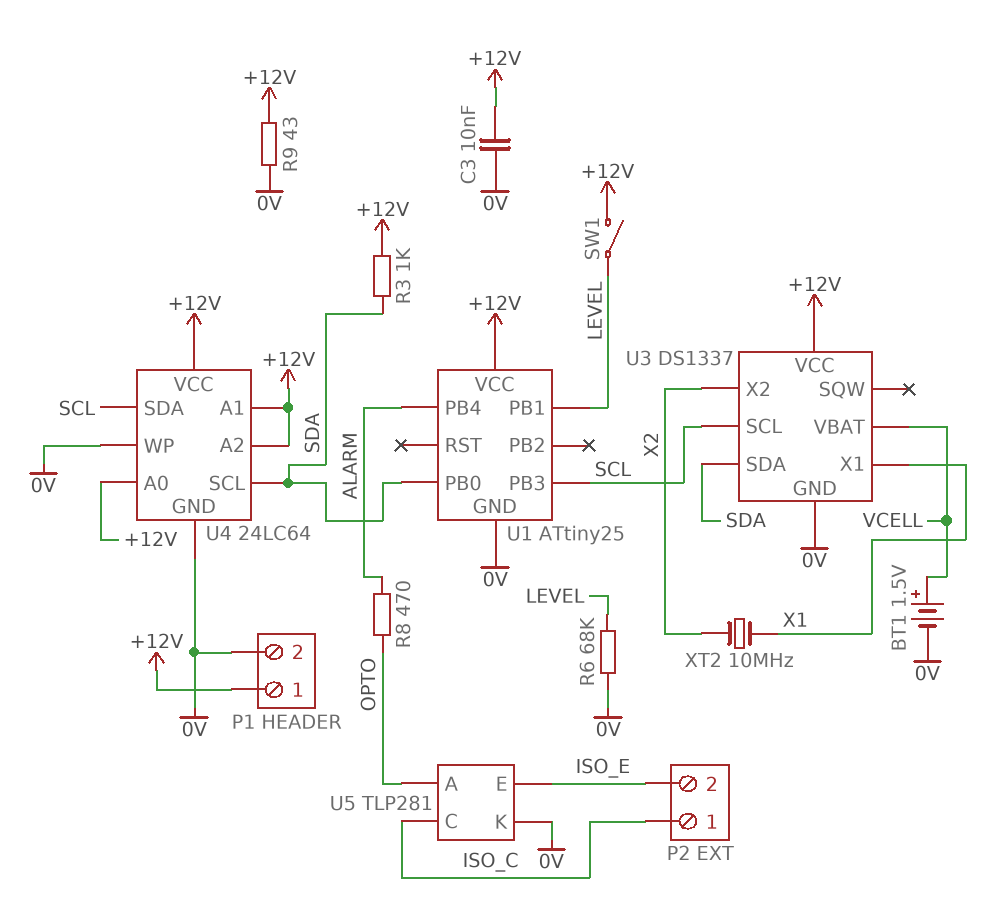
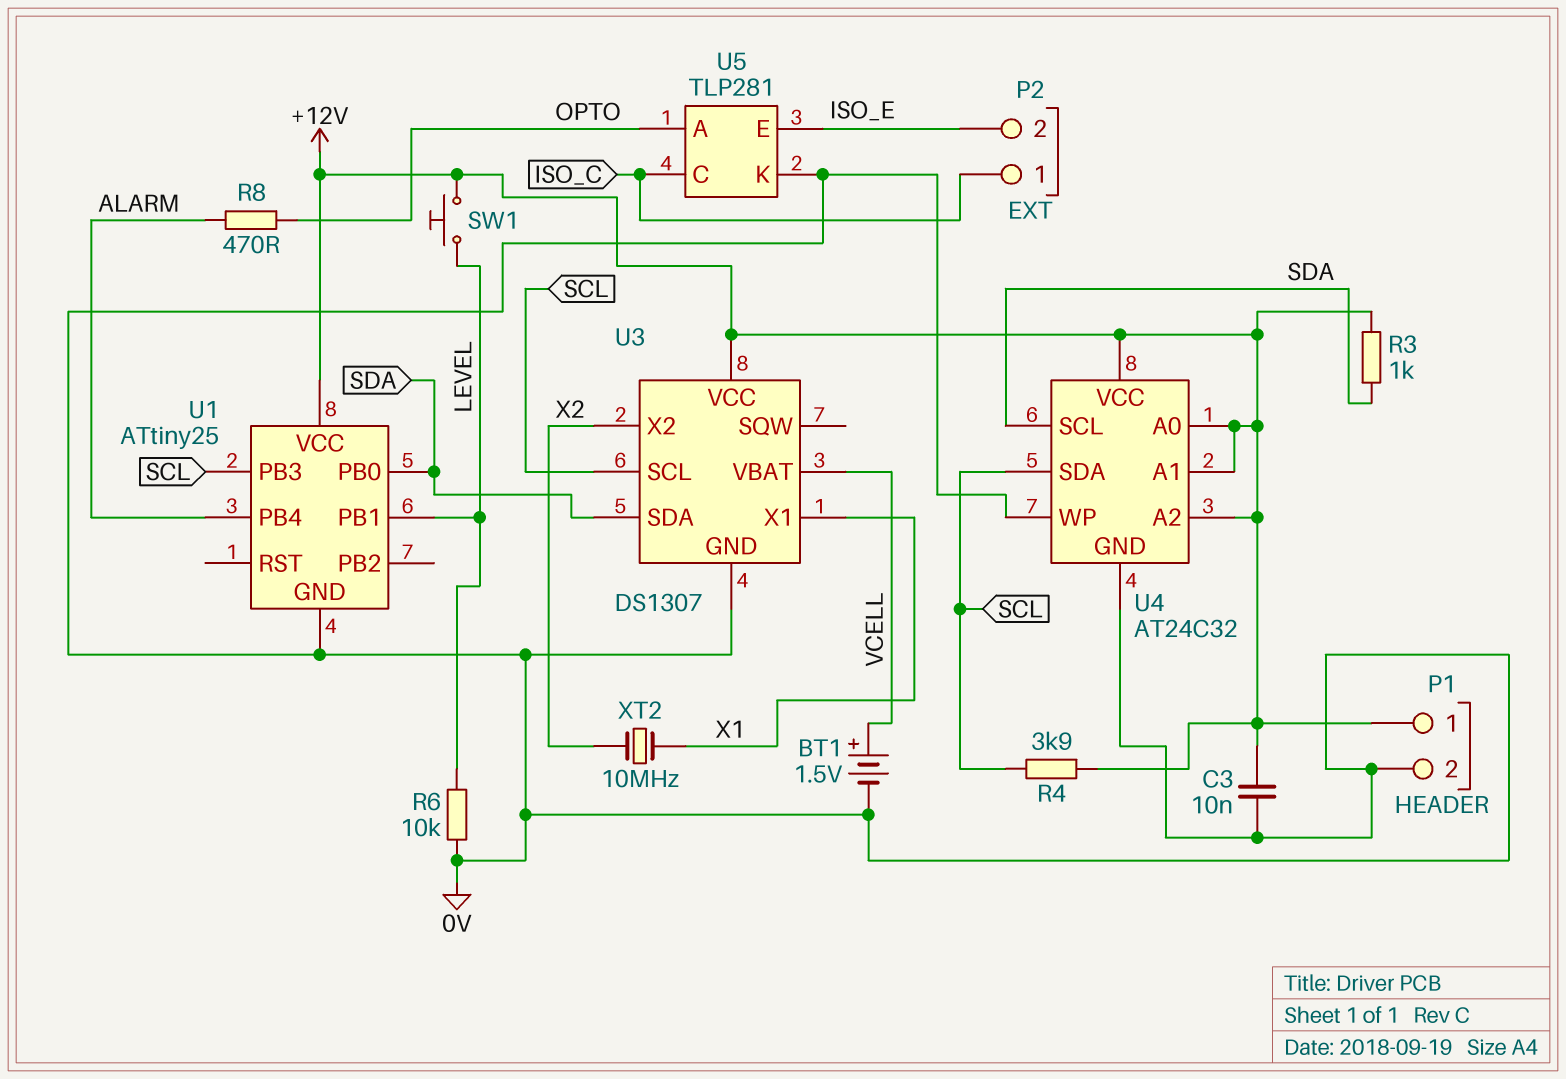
R4: none -> 3.9k (+12V, SCL)
R6: 68k (0V, LEVEL) -> 10k (0V, LEVEL)
R9: 43 (+12V, 0V) -> none
SW1: switch (+12V, LEVEL) -> button (+12V, LEVEL)
U3: DS1337 -> DS1307
U4: 24LC64 -> AT24C32

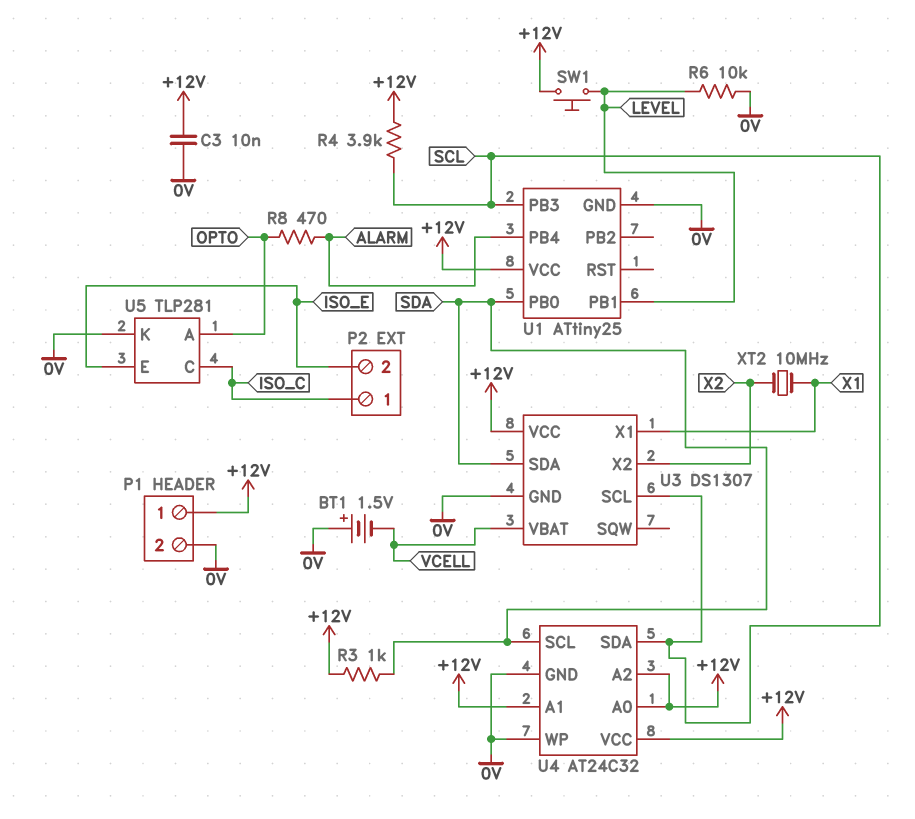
BT1: 1.5V (plus VCELL, minus 0V) -> 1.5V (plus 0V, minus VCELL)

